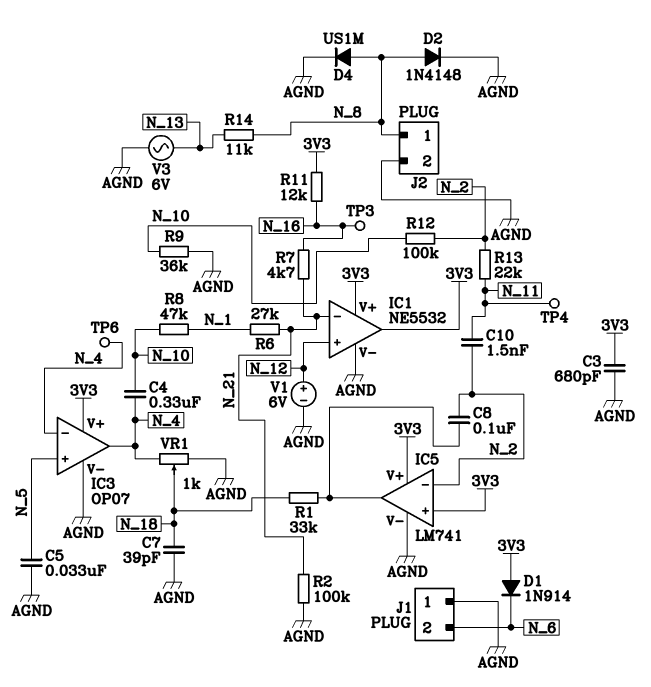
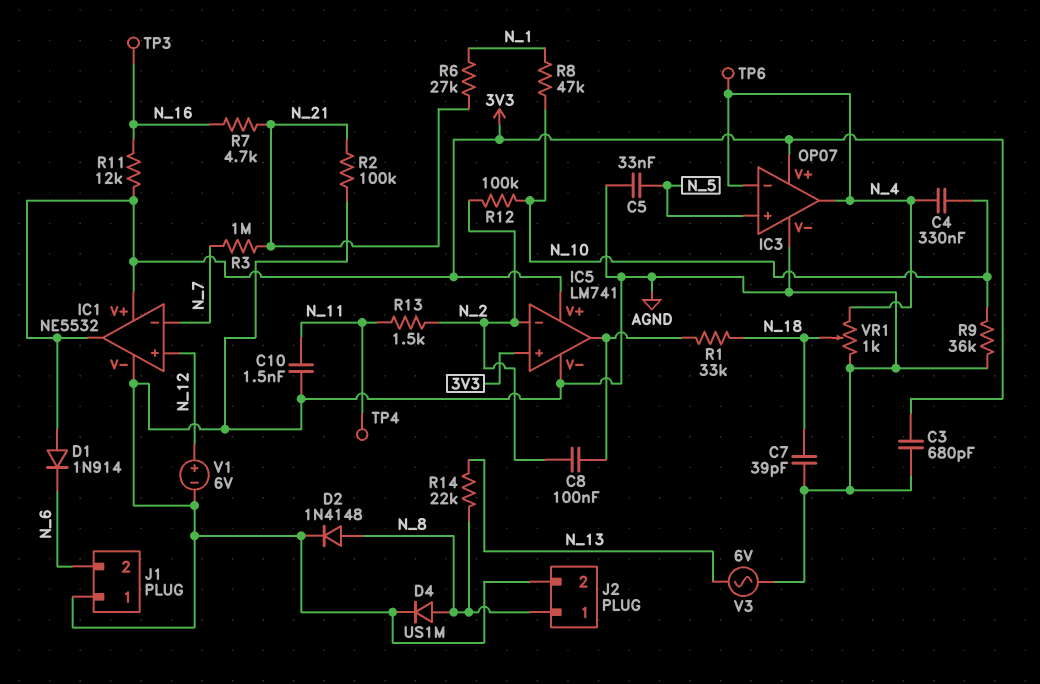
C10: 1.5nF (N_2, N_11) -> 1.5nF (AGND, N_11)
IC1 pin in-: N_21 -> N_7
R3: none -> 1M (N_7, N_21)
R13: 22k (N_2, N_11) -> 1.5k (N_2, N_11)
R14: 11k (N_8, N_13) -> 22k (N_8, N_13)

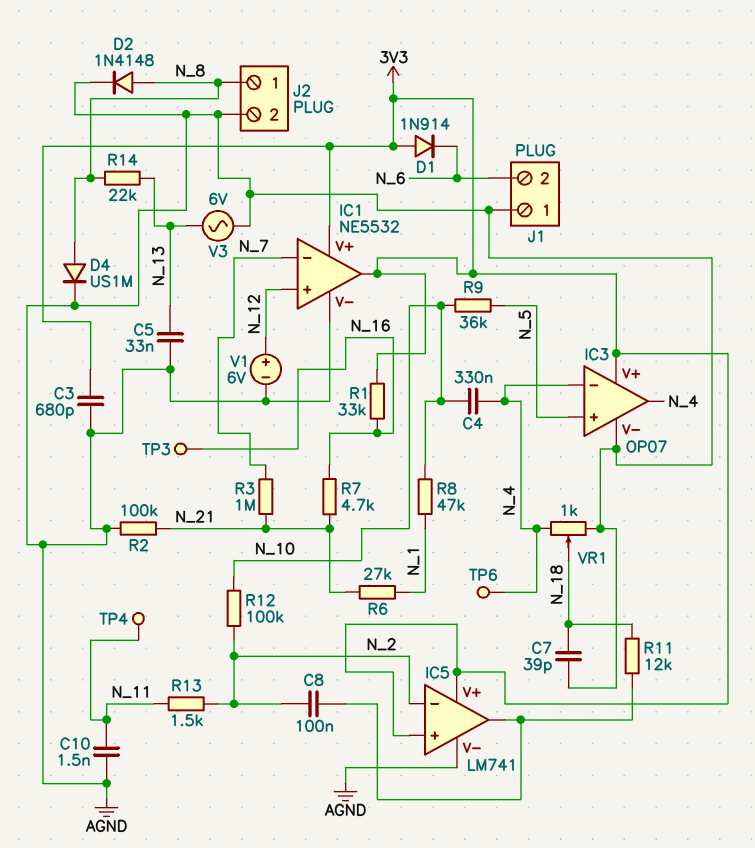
C5: 33nF (AGND, N_5) -> 33nF (AGND, N_13)
R1: 33k (IC5/out, N_18) -> 33k (3V3, N_16)
R9: 36k (AGND, N_10) -> 36k (N_5, N_10)
R11: 12k (3V3, N_16) -> 12k (IC5/out, N_18)

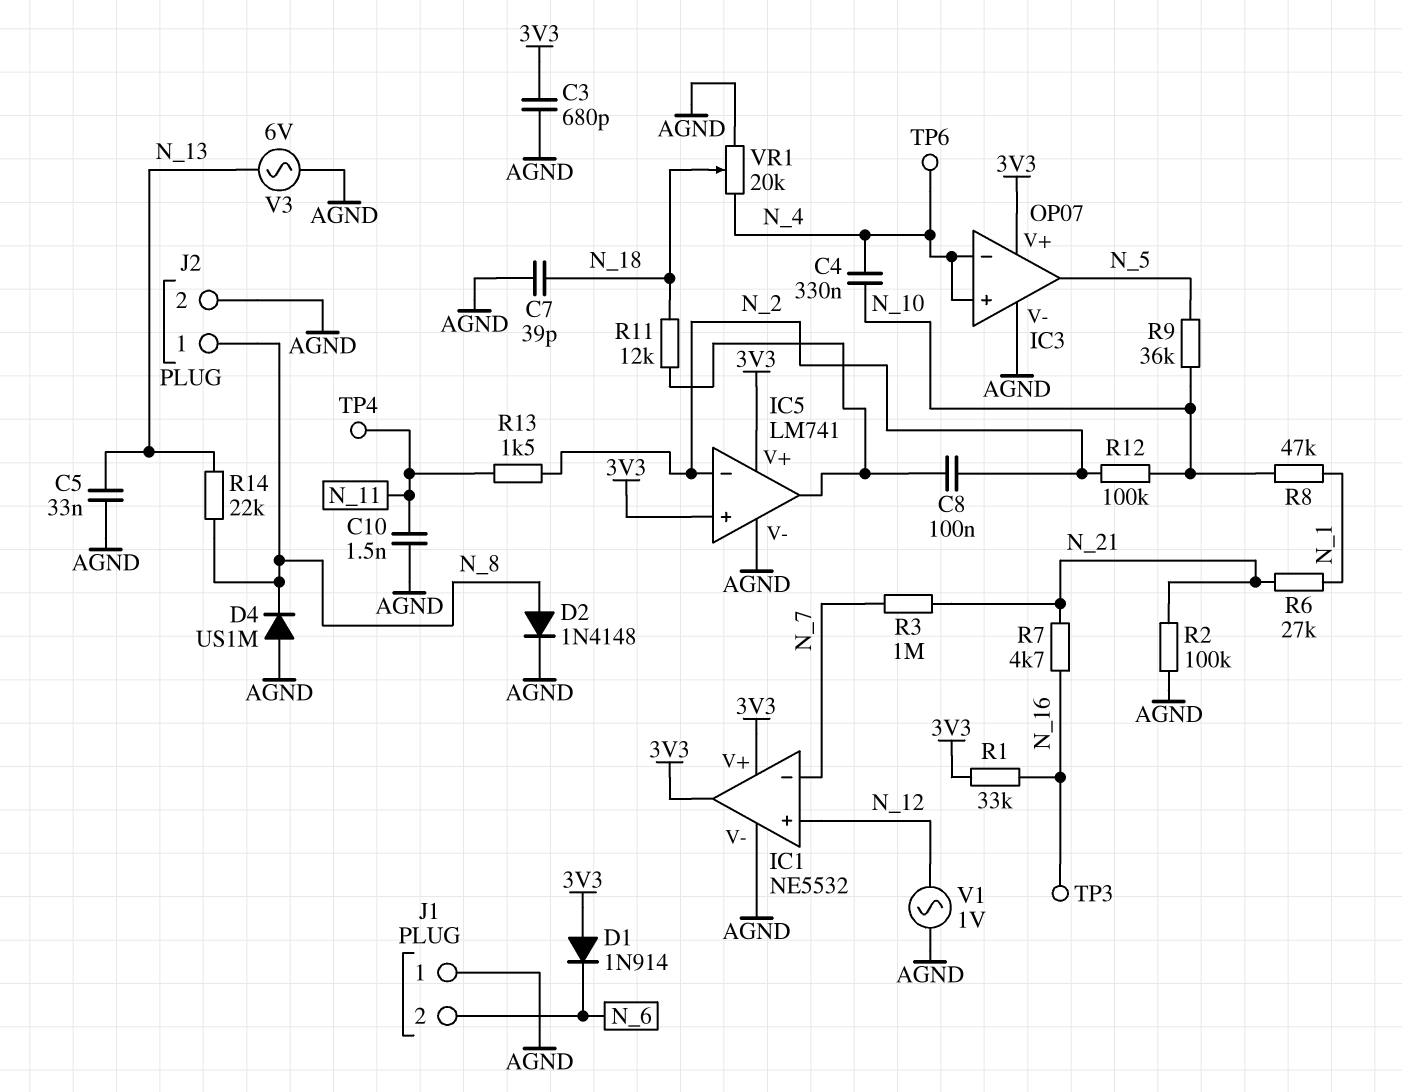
D4: diode US1M (A N_8, K AGND) -> diode US1M (A AGND, K N_8)
IC3 pin in+: N_5 -> N_4
IC3 pin out: N_4 -> N_5
V1: 6V (plus N_12, minus AGND) -> AC 1V (AGND, N_12)
VR1: 1k (AGND, N_4, wiper N_18) -> 20k (AGND, N_4, wiper N_18)

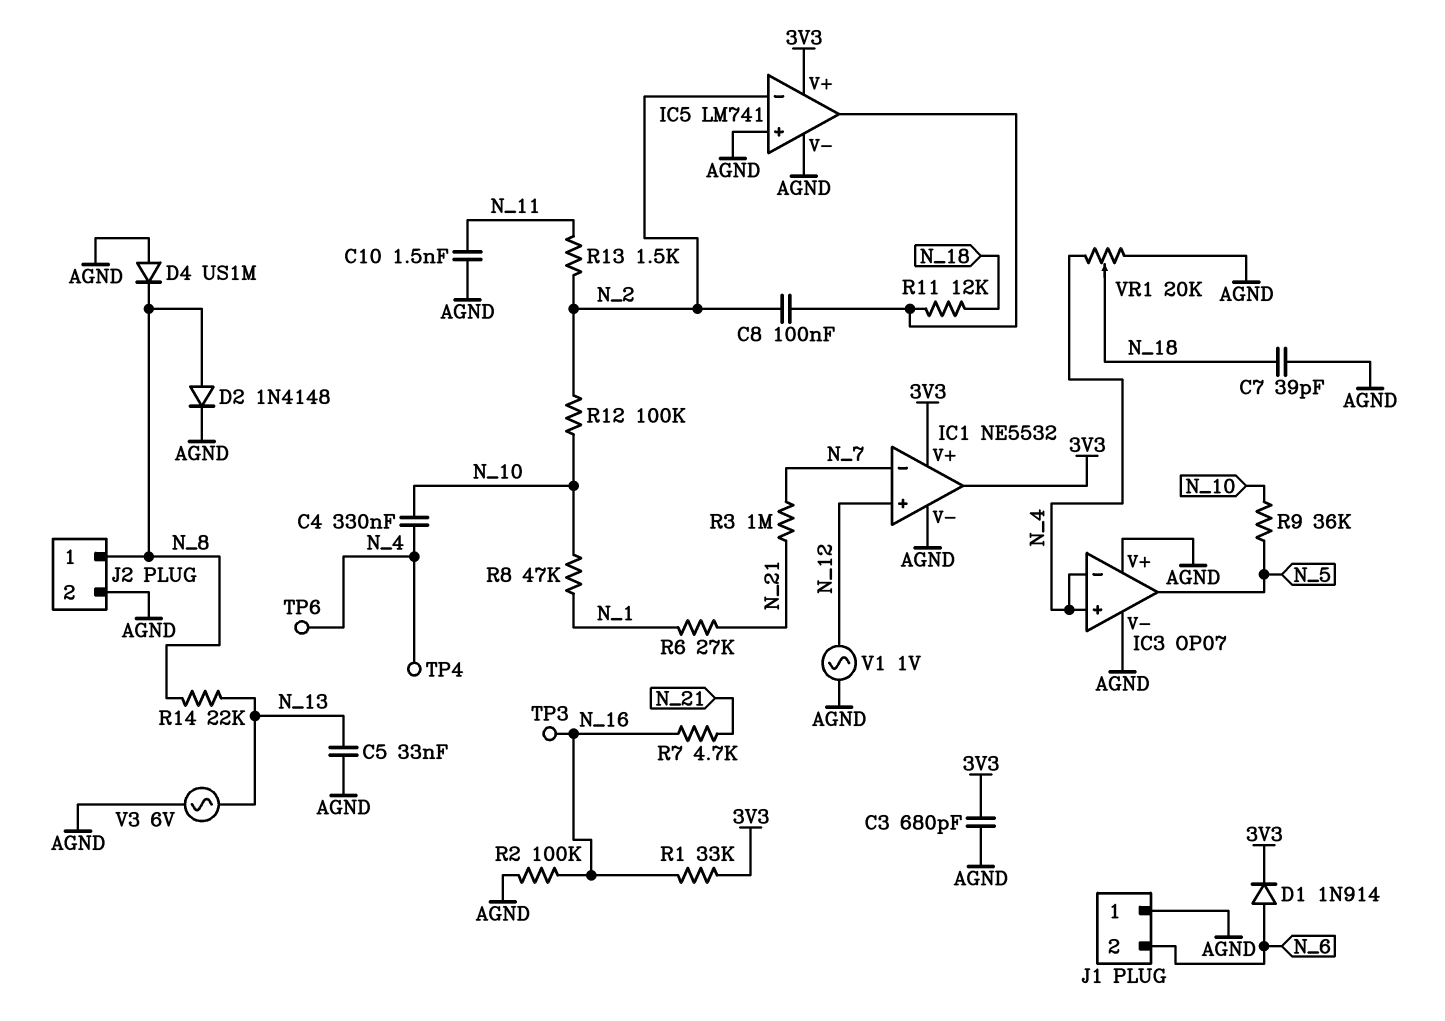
D1: diode 1N914 (A 3V3, K N_6) -> diode 1N914 (A N_6, K 3V3)
IC3 pin V+: 3V3 -> AGND
IC5 pin in+: 3V3 -> AGND
R2: 100k (AGND, N_21) -> 100k (AGND, N_16)
TP4: test point (N_11) -> test point (N_4)

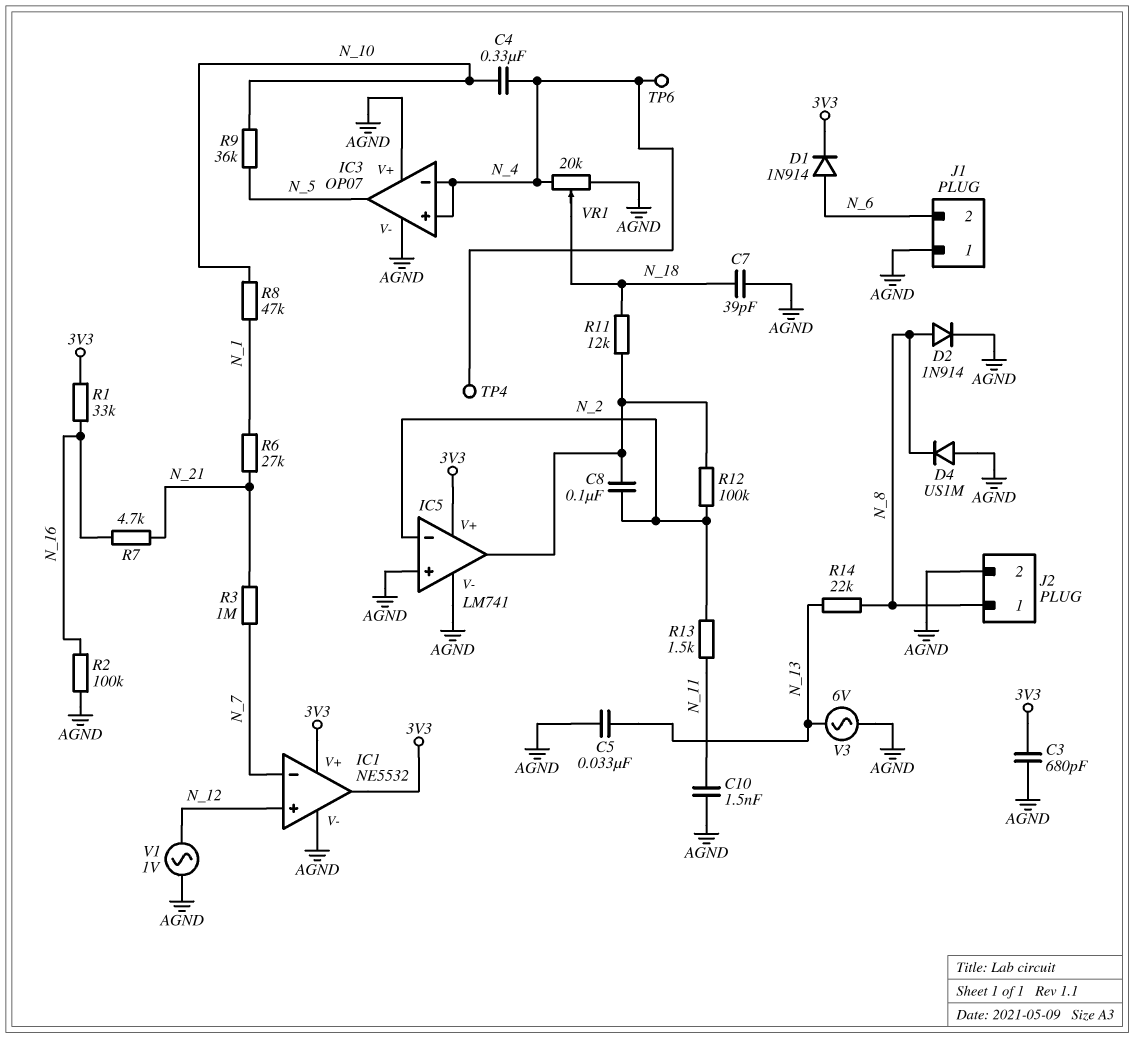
D2: diode 1N4148 (A N_8, K AGND) -> diode 1N914 (A N_8, K AGND)
R12: 100k (N_2, N_10) -> 100k (IC5/out, N_2)
TP3: test point (N_16) -> none

